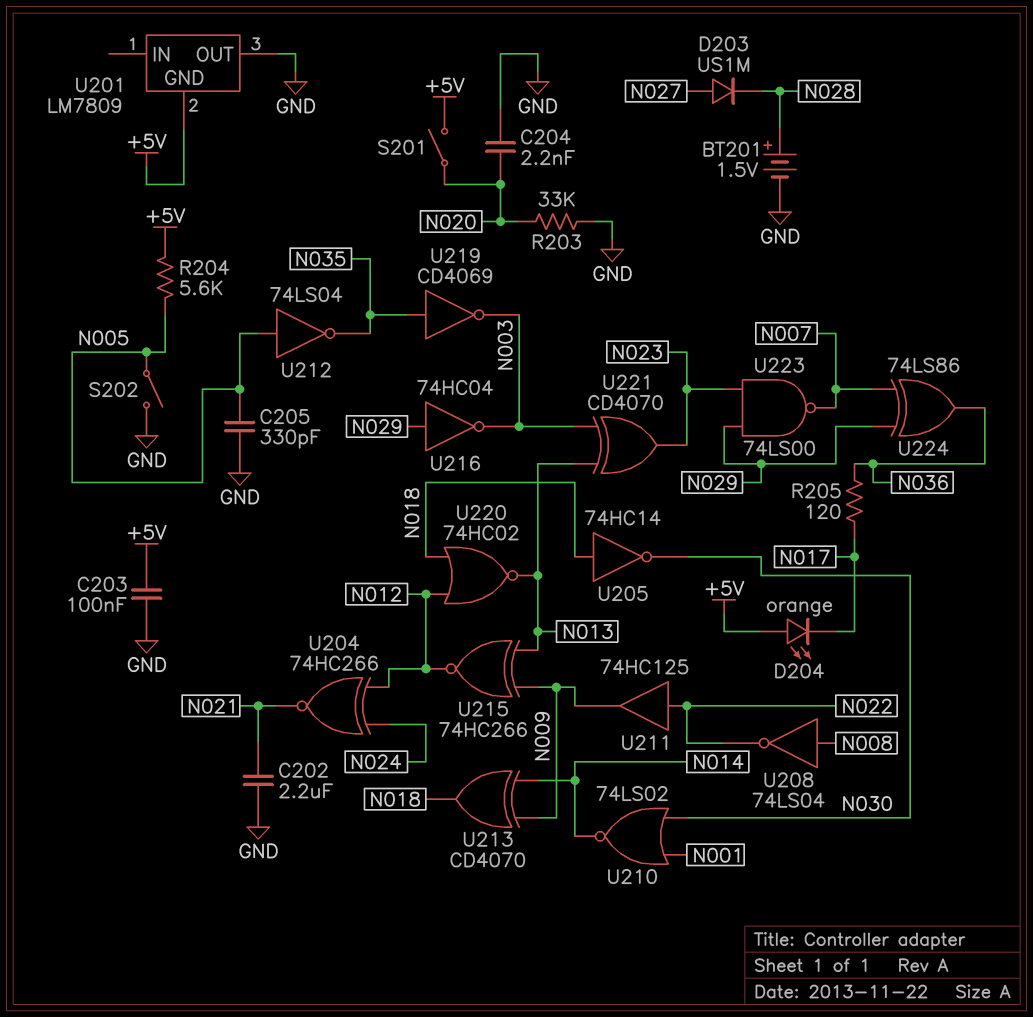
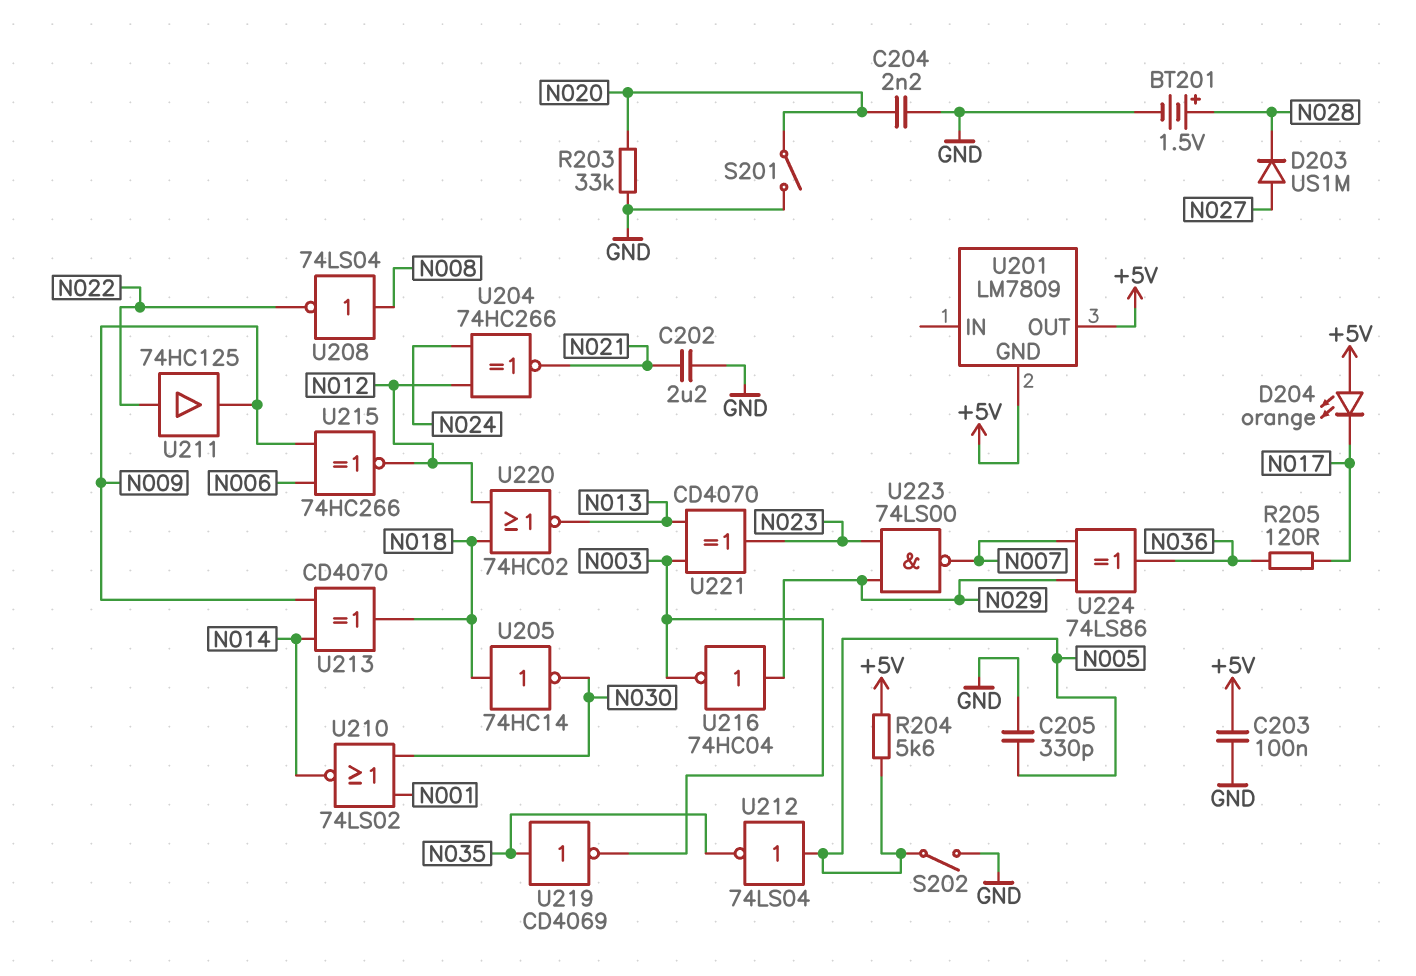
S201: switch (+5V, N020) -> switch (GND, N020)
U201 pin OUT: GND -> +5V
U215: XNOR 74HC266 (in N009, in N013, out N012) -> XNOR 74HC266 (in N006, in N009, out N012)

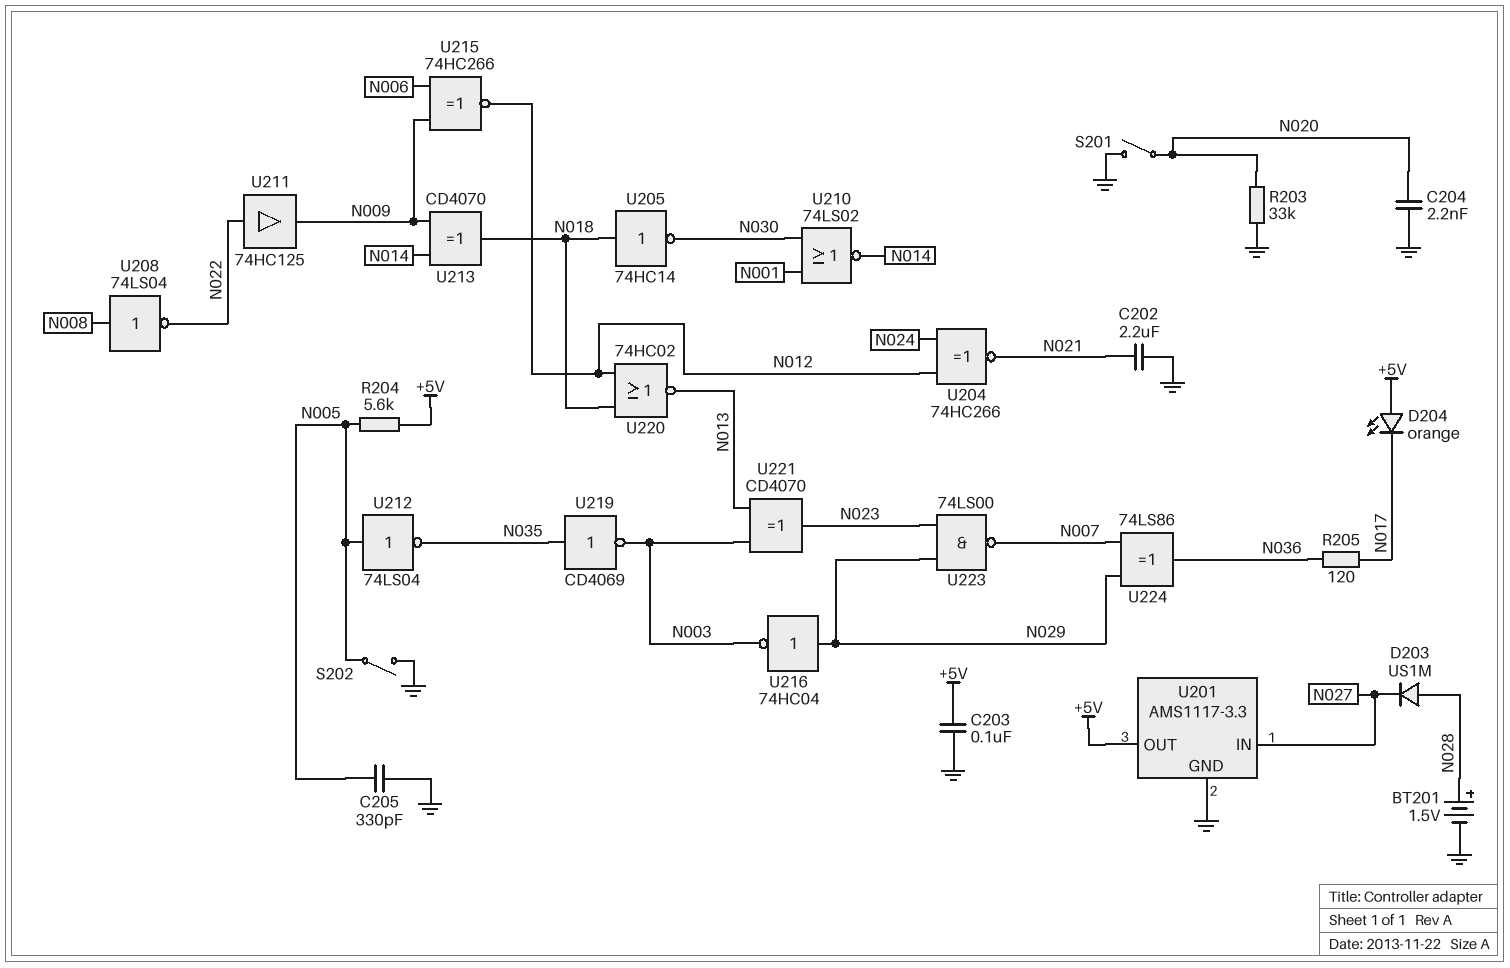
D203: diode US1M (A N027, K N028) -> diode US1M (A N028, K N027)
U201: LM7809 -> AMS1117-3.3
U201 pin GND: +5V -> GND
U201 pin IN: none -> N027

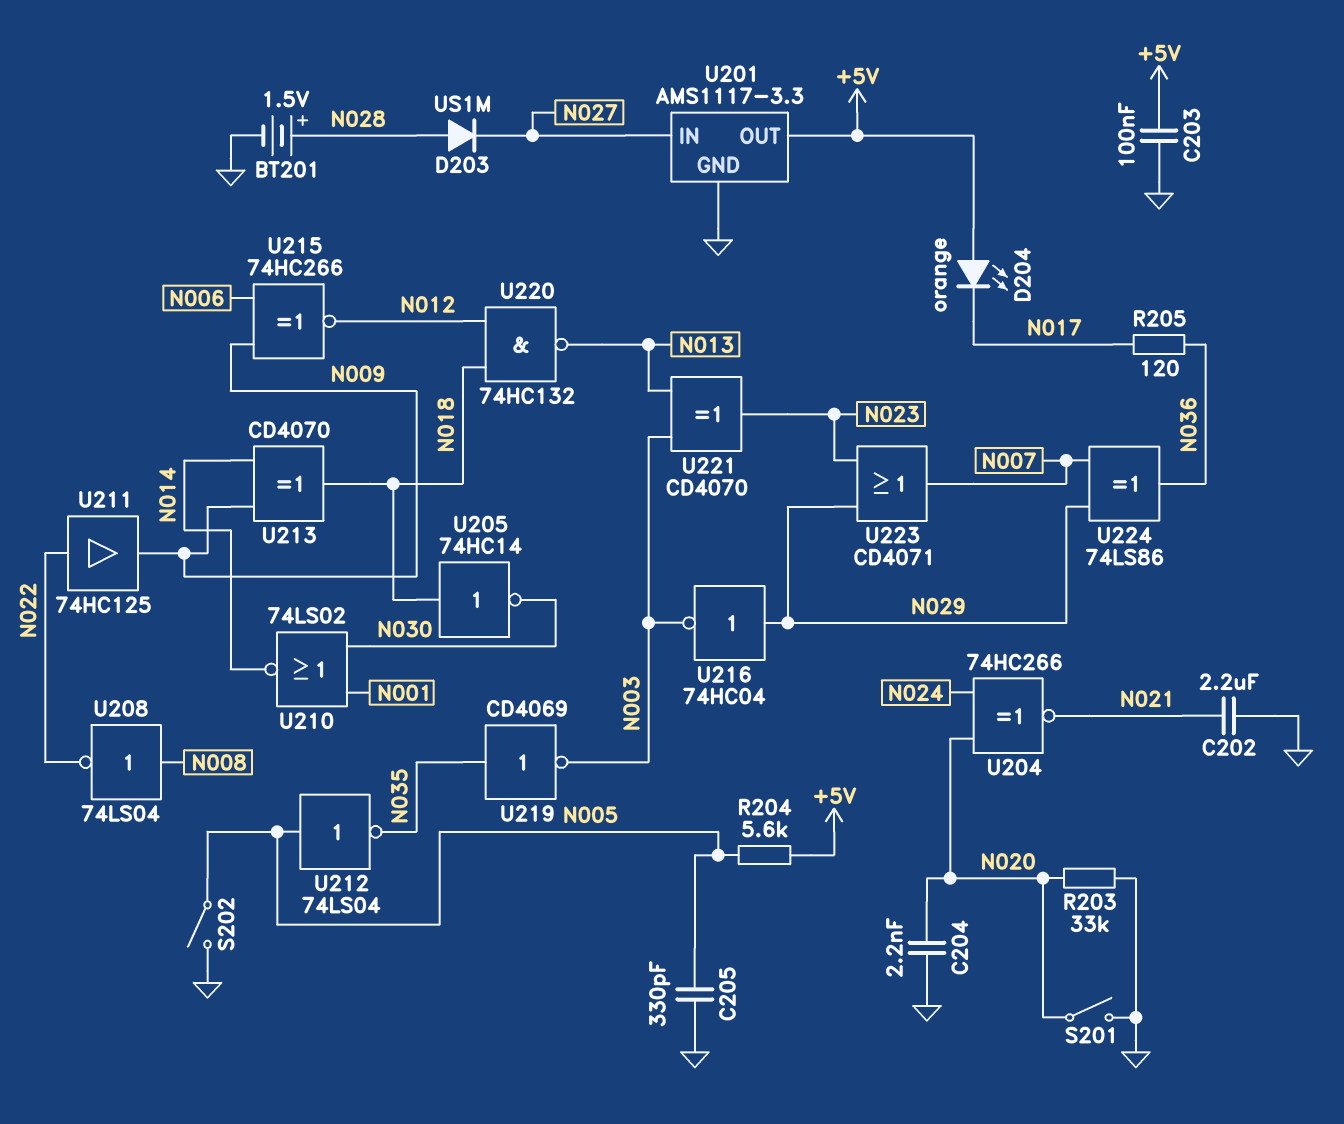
U204: XNOR 74HC266 (in N012, in N024, out N021) -> XNOR 74HC266 (in N020, in N024, out N021)
U220: NOR 74HC02 (in N012, in N018, out N013) -> NAND 74HC132 (in N012, in N018, out N013)
U223: NAND 74LS00 (in N023, in N029, out N007) -> OR CD4071 (in N023, in N029, out N007)

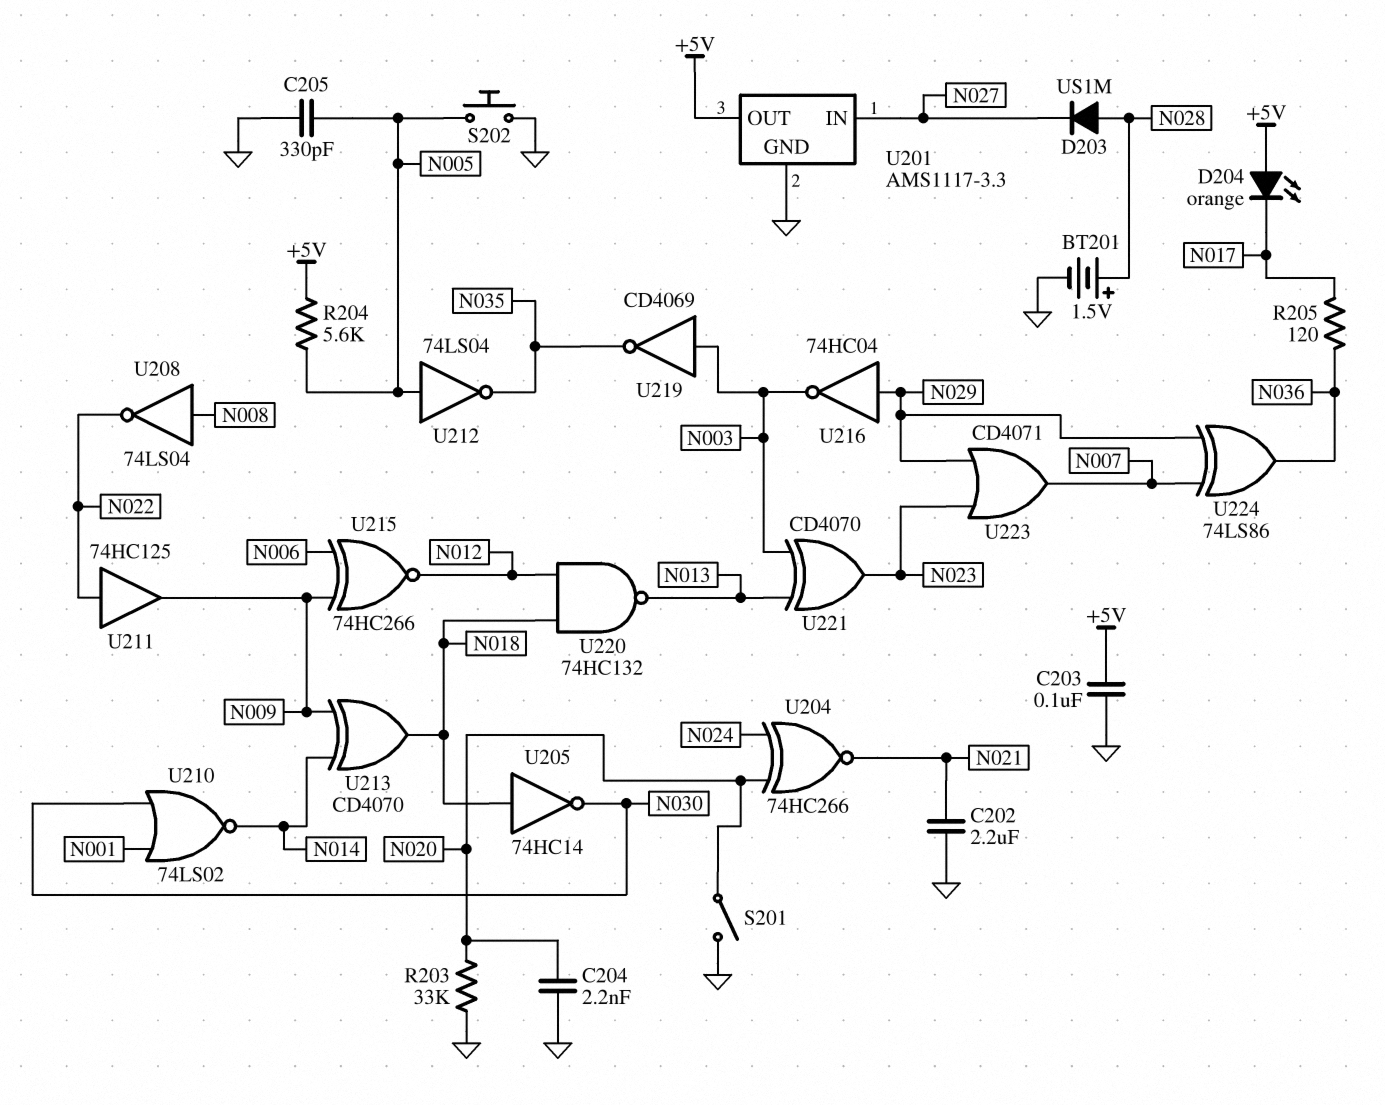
S202: switch (GND, N005) -> button (GND, N005)
U219: NOT CD4069 (in N035, out N003) -> NOT CD4069 (in N003, out N035)

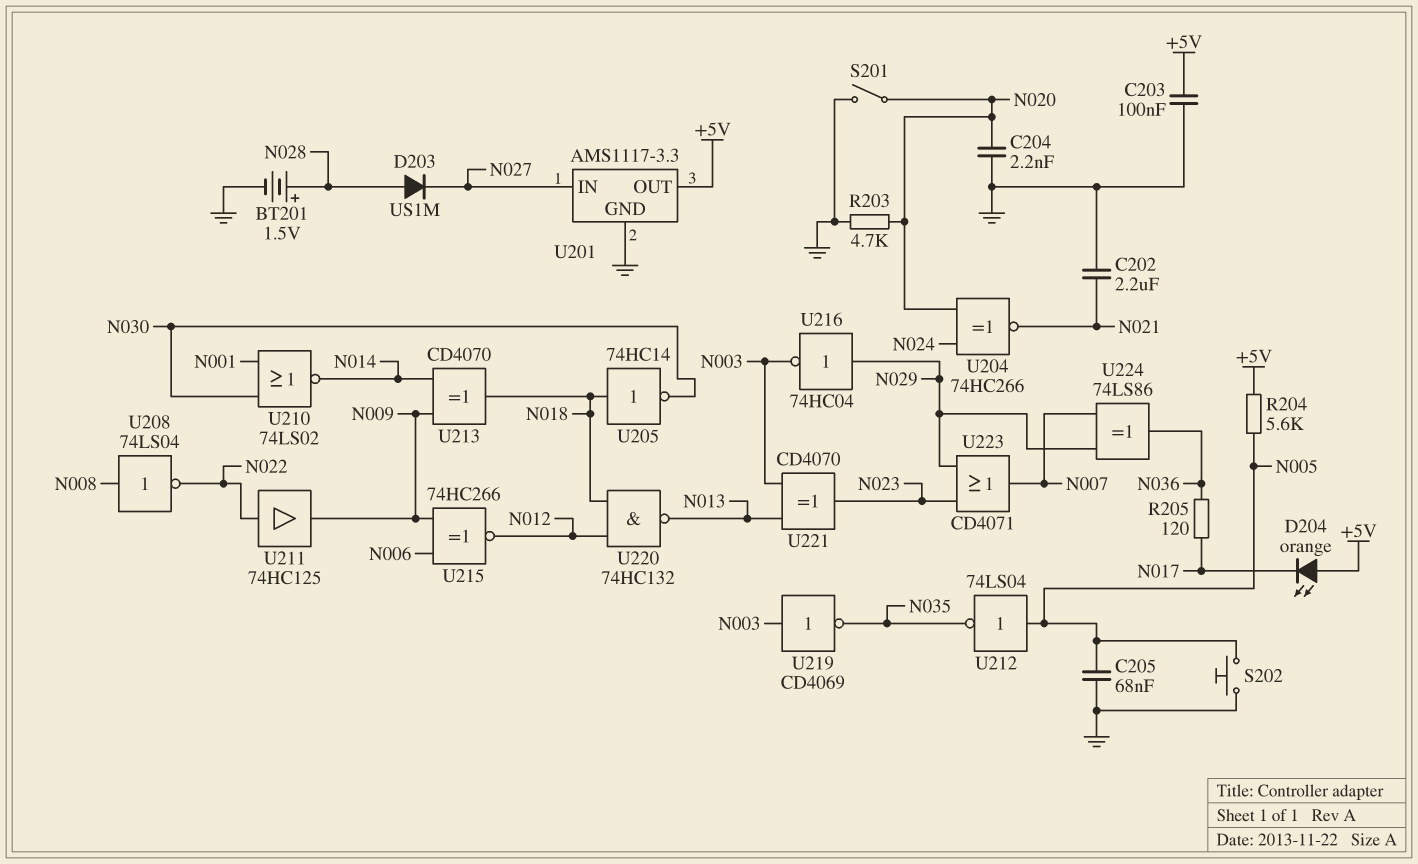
C205: 330pF (GND, N005) -> 68nF (GND, N005)
R203: 33k (GND, N020) -> 4.7k (GND, N020)

